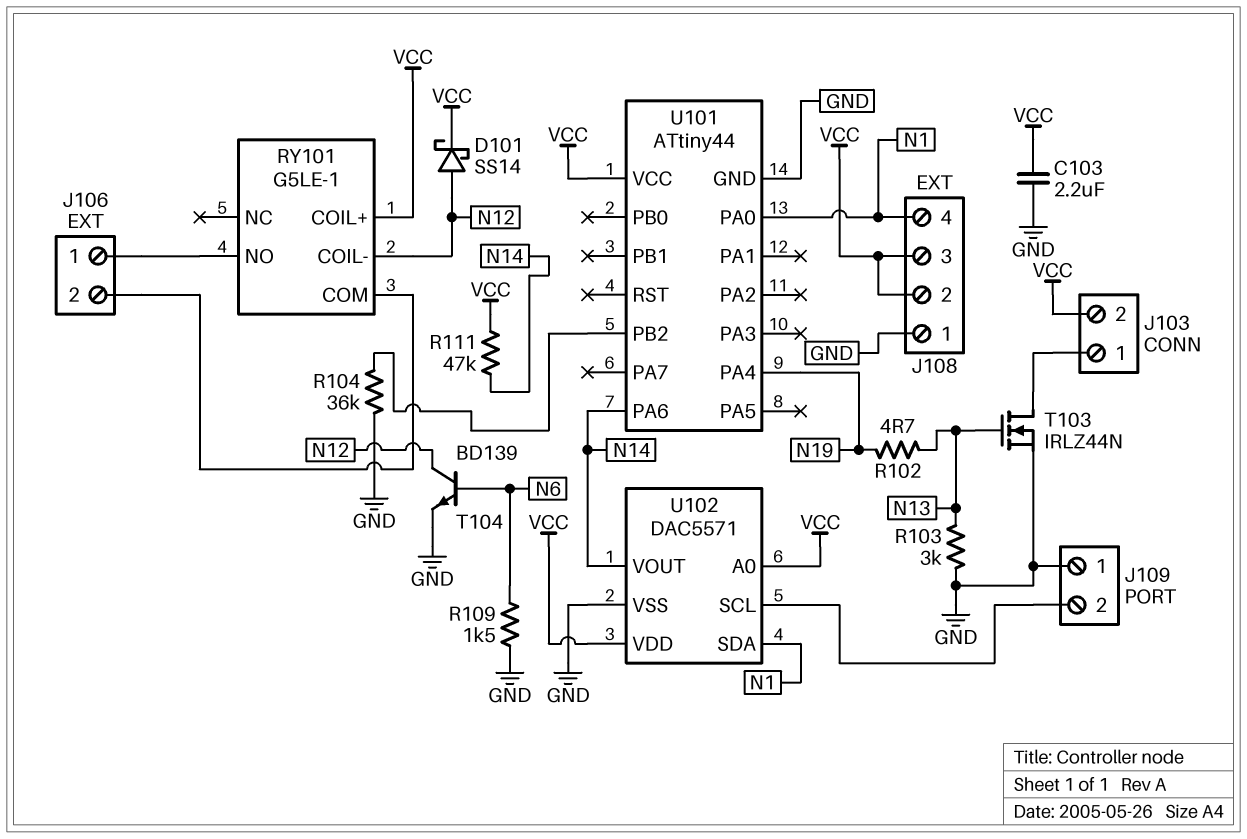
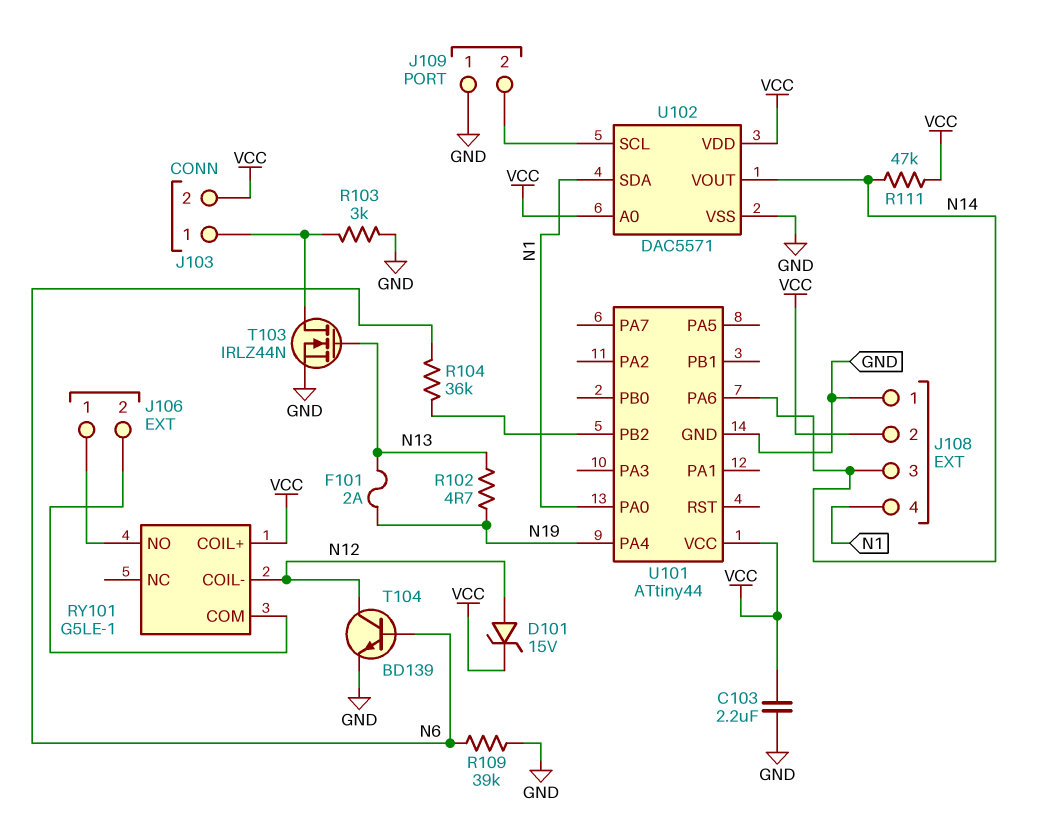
D101: schottky SS14 (A N12, K VCC) -> zener 15V (A N12, K VCC)
F101: none -> 2A (N13, N19)
J108 pin 3: VCC -> N14
R103: 3k (GND, N13) -> 3k (GND, J103/1)
R104: 36k (GND, U101/PB2) -> 36k (N6, U101/PB2)
R109: 1.5k (GND, N6) -> 39k (GND, N6)

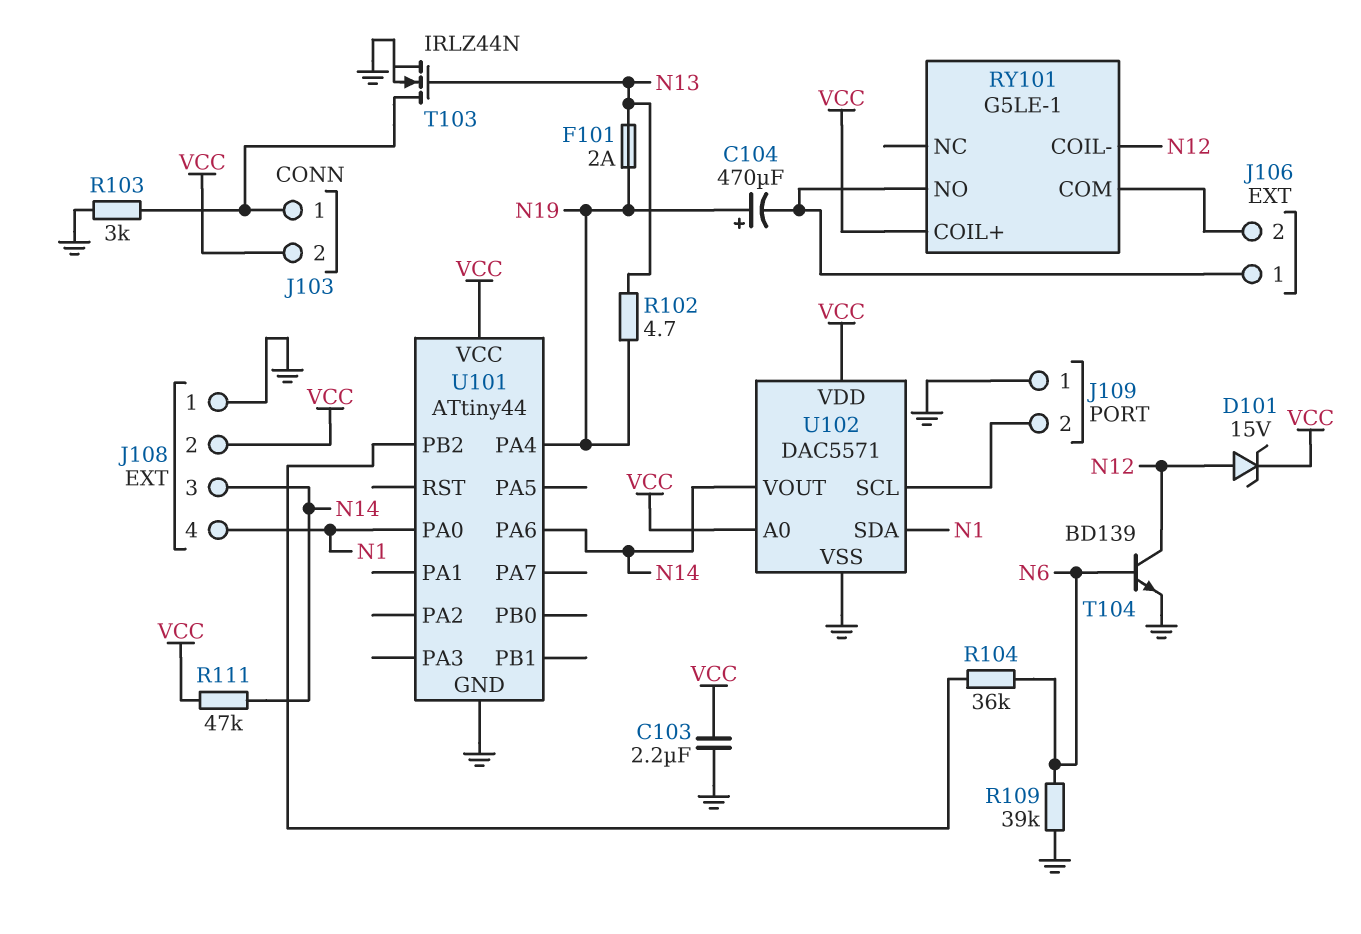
C104: none -> 470uF (plus N19, minus J106/1)

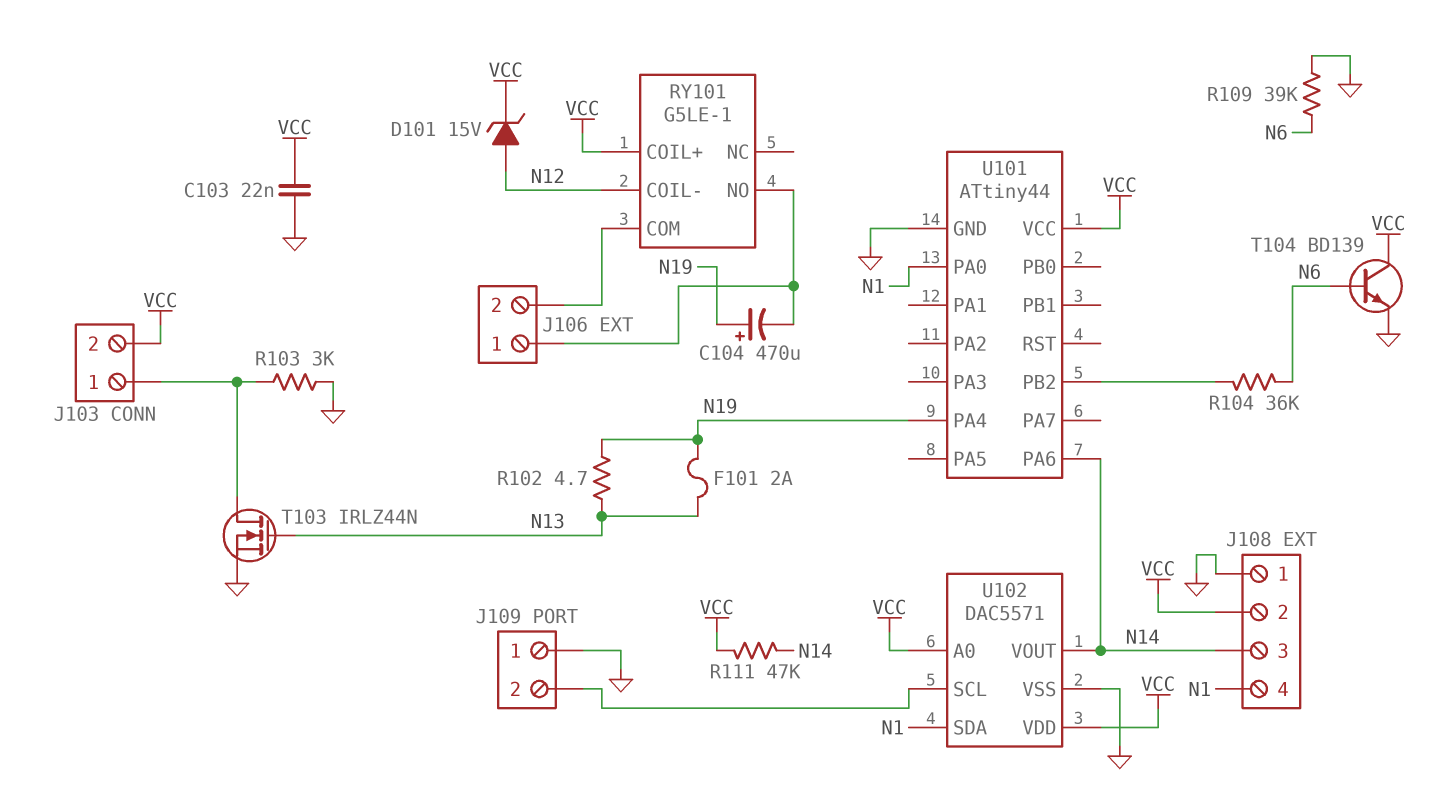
C103: 2.2uF (GND, VCC) -> 22nF (GND, VCC)
T104: NPN BD139 (B N6, C N12, E GND) -> NPN BD139 (B N6, C VCC, E GND)

